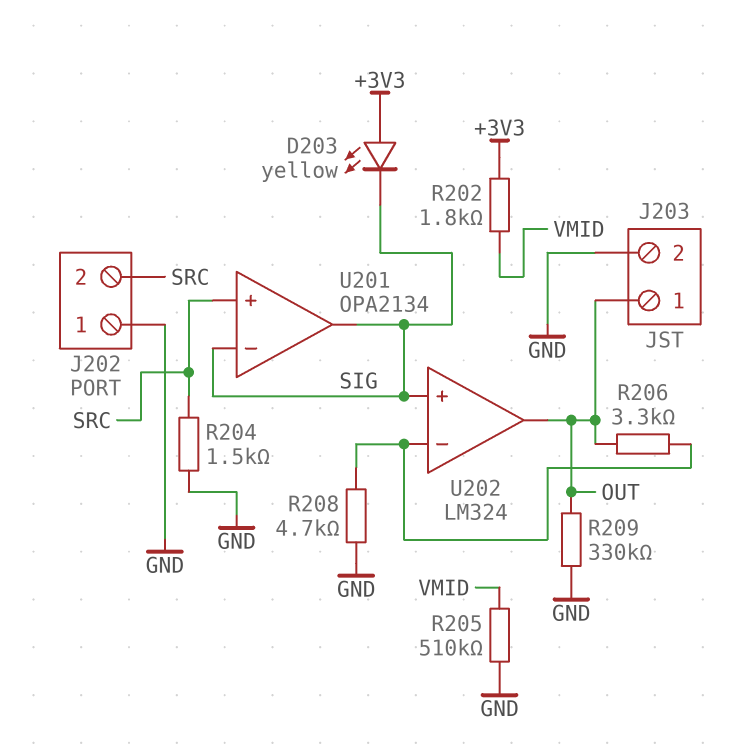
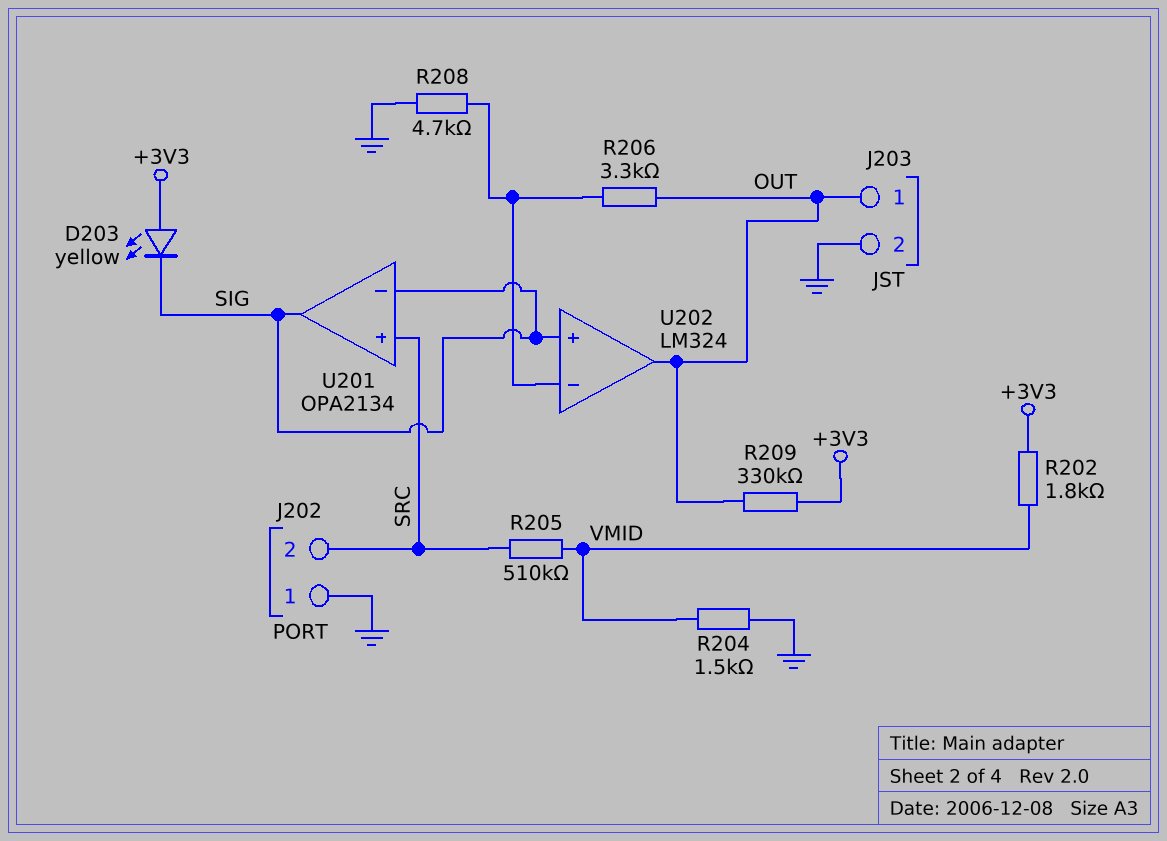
R204: 1.5k (GND, SRC) -> 1.5k (GND, VMID)
R205: 510k (GND, VMID) -> 510k (SRC, VMID)
R209: 330k (GND, OUT) -> 330k (+3V3, OUT)

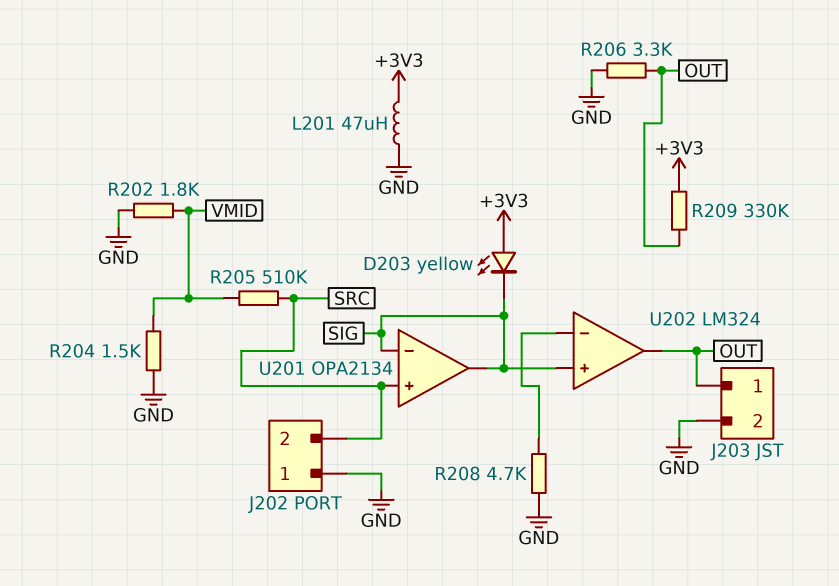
L201: none -> 47uH (+3V3, GND)
R202: 1.8k (+3V3, VMID) -> 1.8k (GND, VMID)
R206: 3.3k (OUT, U202/in-) -> 3.3k (GND, OUT)

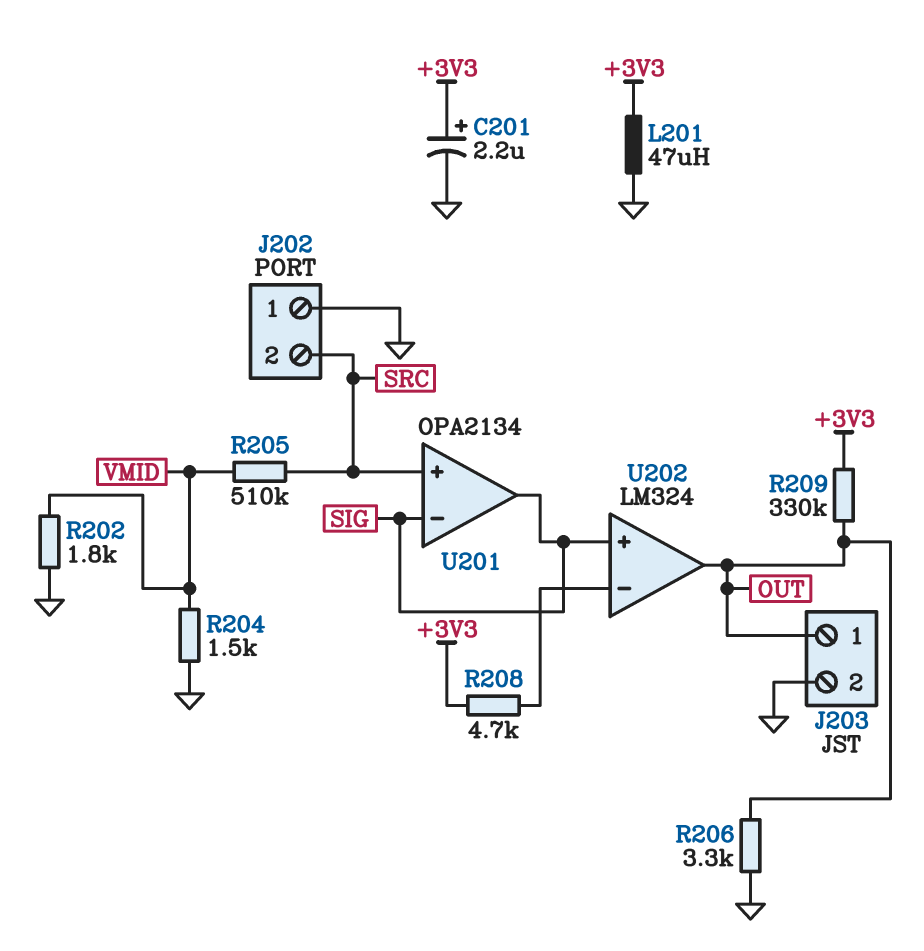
C201: none -> 2.2uF (plus +3V3, minus GND)
D203: LED yellow (A +3V3, K SIG) -> none
R208: 4.7k (GND, U202/in-) -> 4.7k (+3V3, U202/in-)

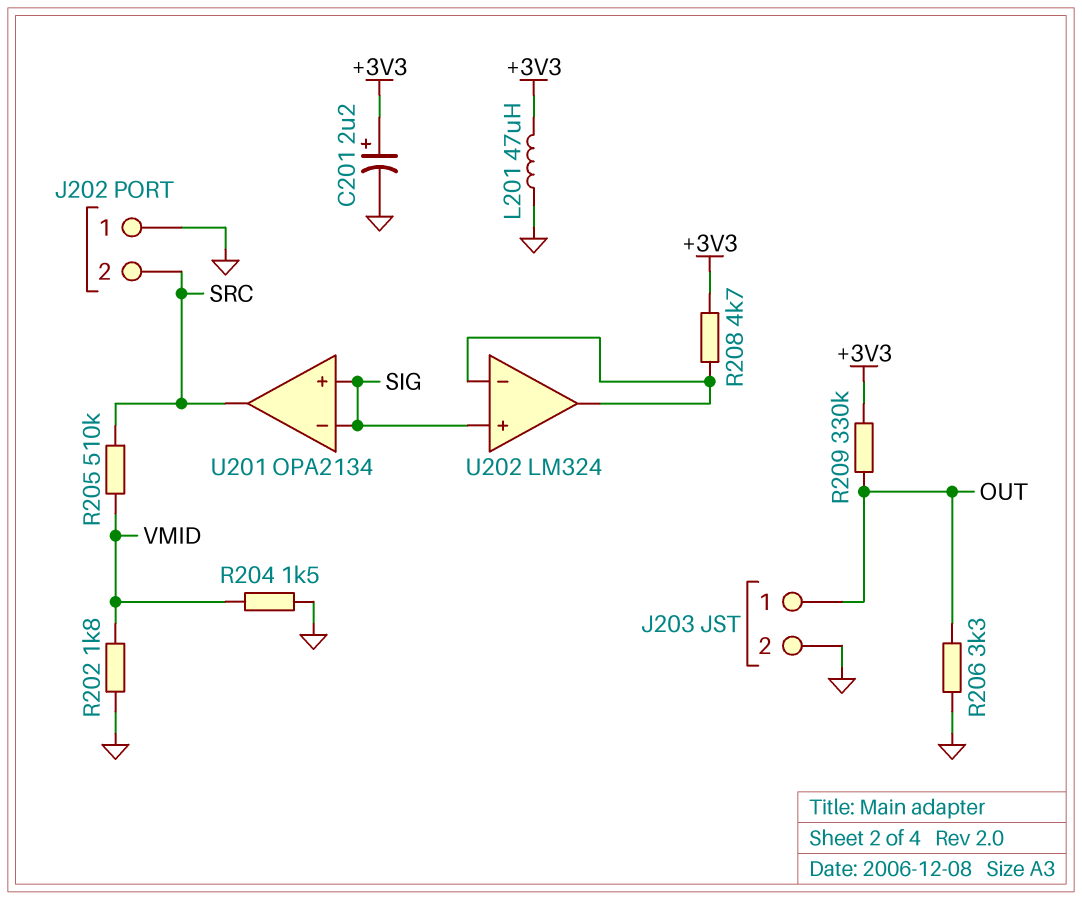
U201 pin in+: SRC -> SIG
U201 pin out: SIG -> SRC
U202 pin out: OUT -> U202/in-

